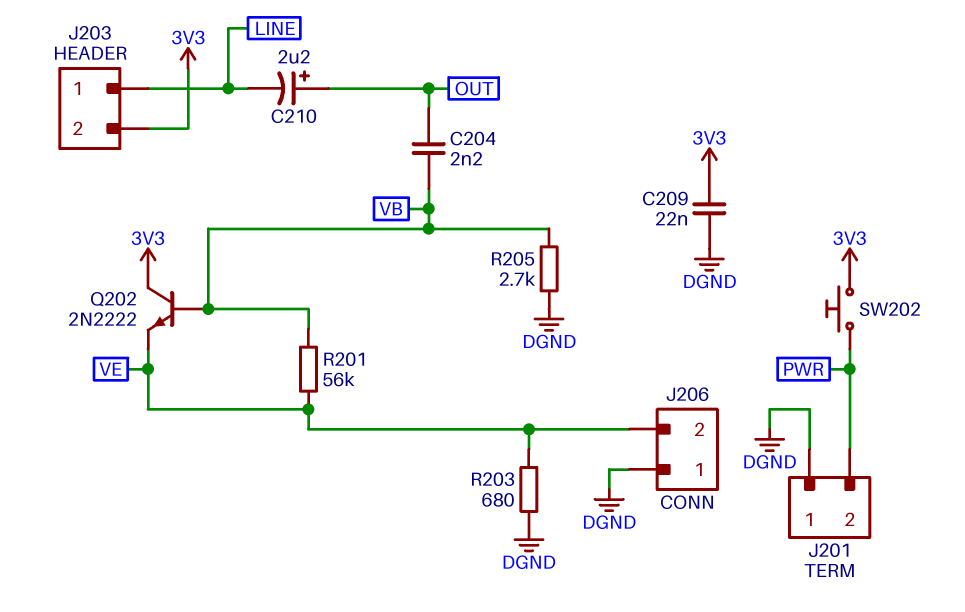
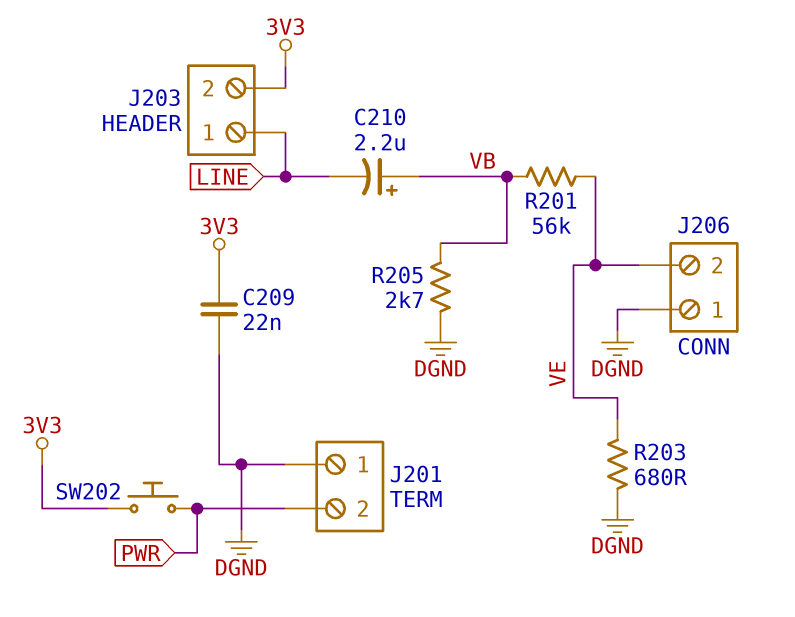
C204: 2.2nF (OUT, VB) -> none
C210: 2.2uF (plus OUT, minus LINE) -> 2.2uF (plus VB, minus LINE)
Q202: NPN 2N2222 (B VB, C 3V3, E VE) -> none

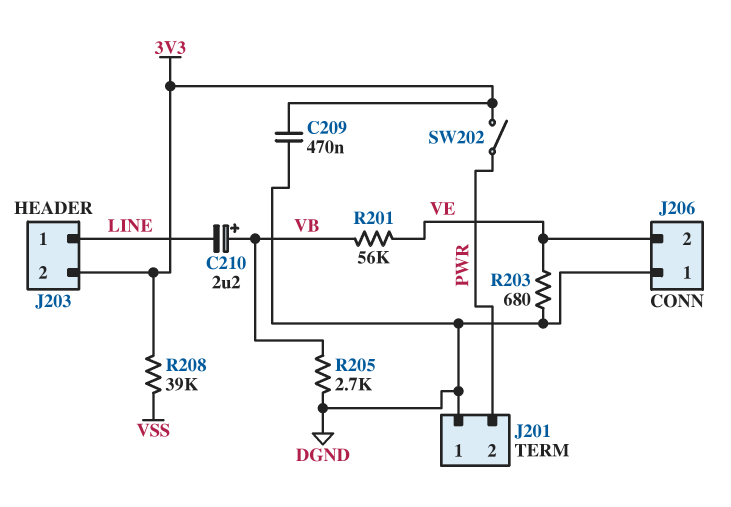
C209: 22nF (3V3, DGND) -> 470nF (3V3, DGND)
R208: none -> 39k (3V3, VSS)
SW202: button (3V3, PWR) -> switch (3V3, PWR)

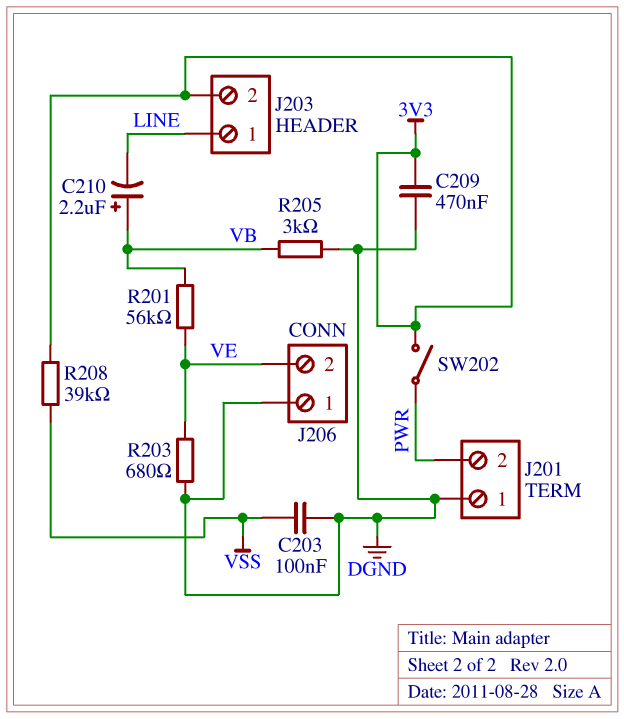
C203: none -> 100nF (DGND, VSS)
R205: 2.7k (DGND, VB) -> 3k (DGND, VB)

